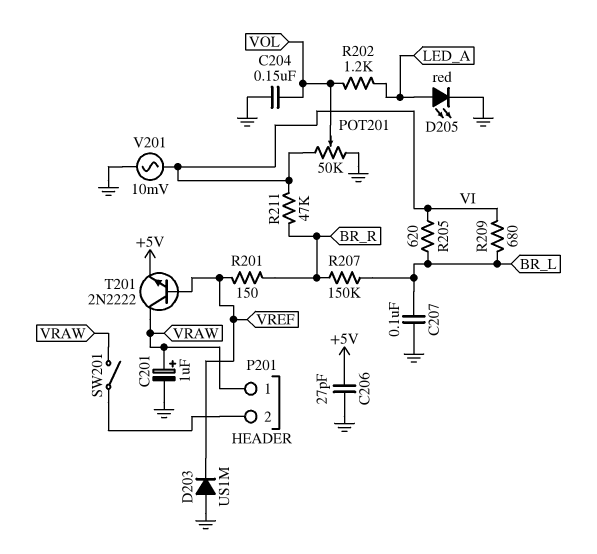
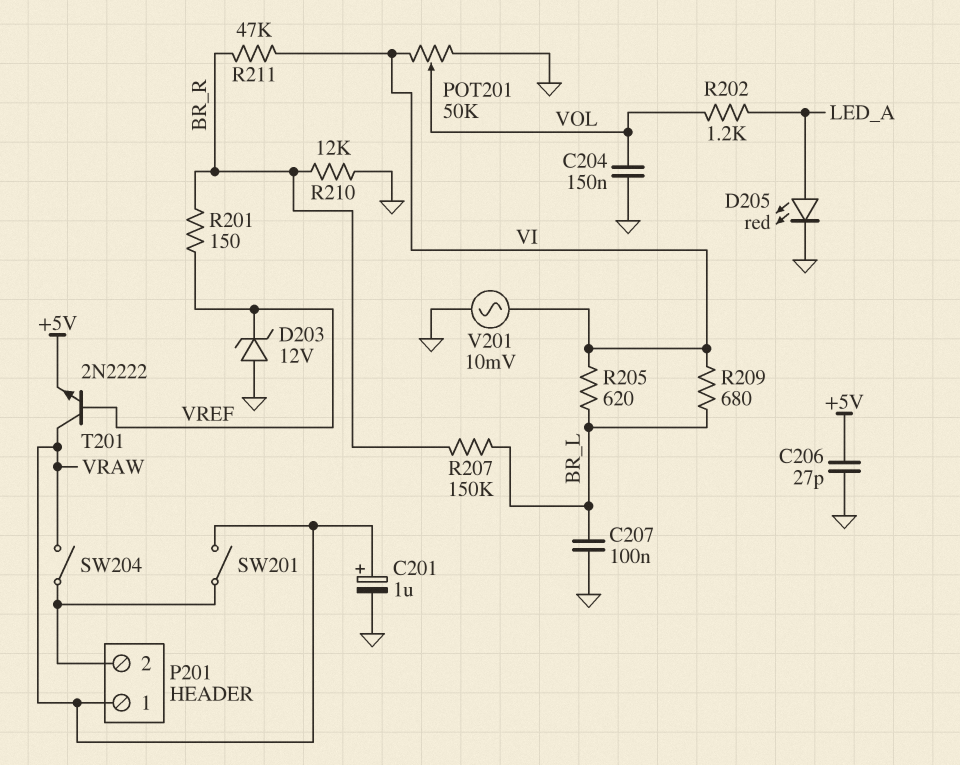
D203: diode US1M (A GND, K VREF) -> zener 12V (A GND, K VREF)
R210: none -> 12k (BR_R, GND)
SW204: none -> switch (P201/2, VRAW)

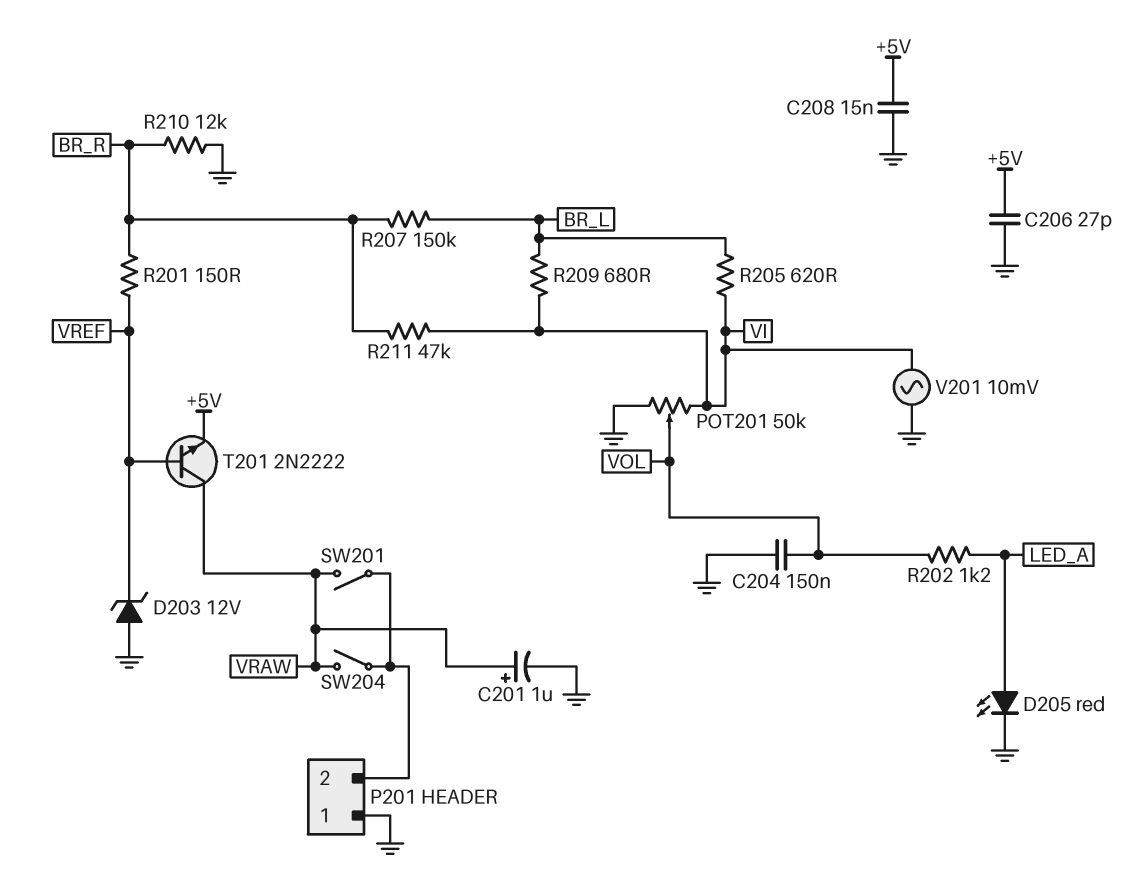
C207: 100nF (BR_L, GND) -> none
C208: none -> 15nF (+5V, GND)
P201 pin 1: VRAW -> GND

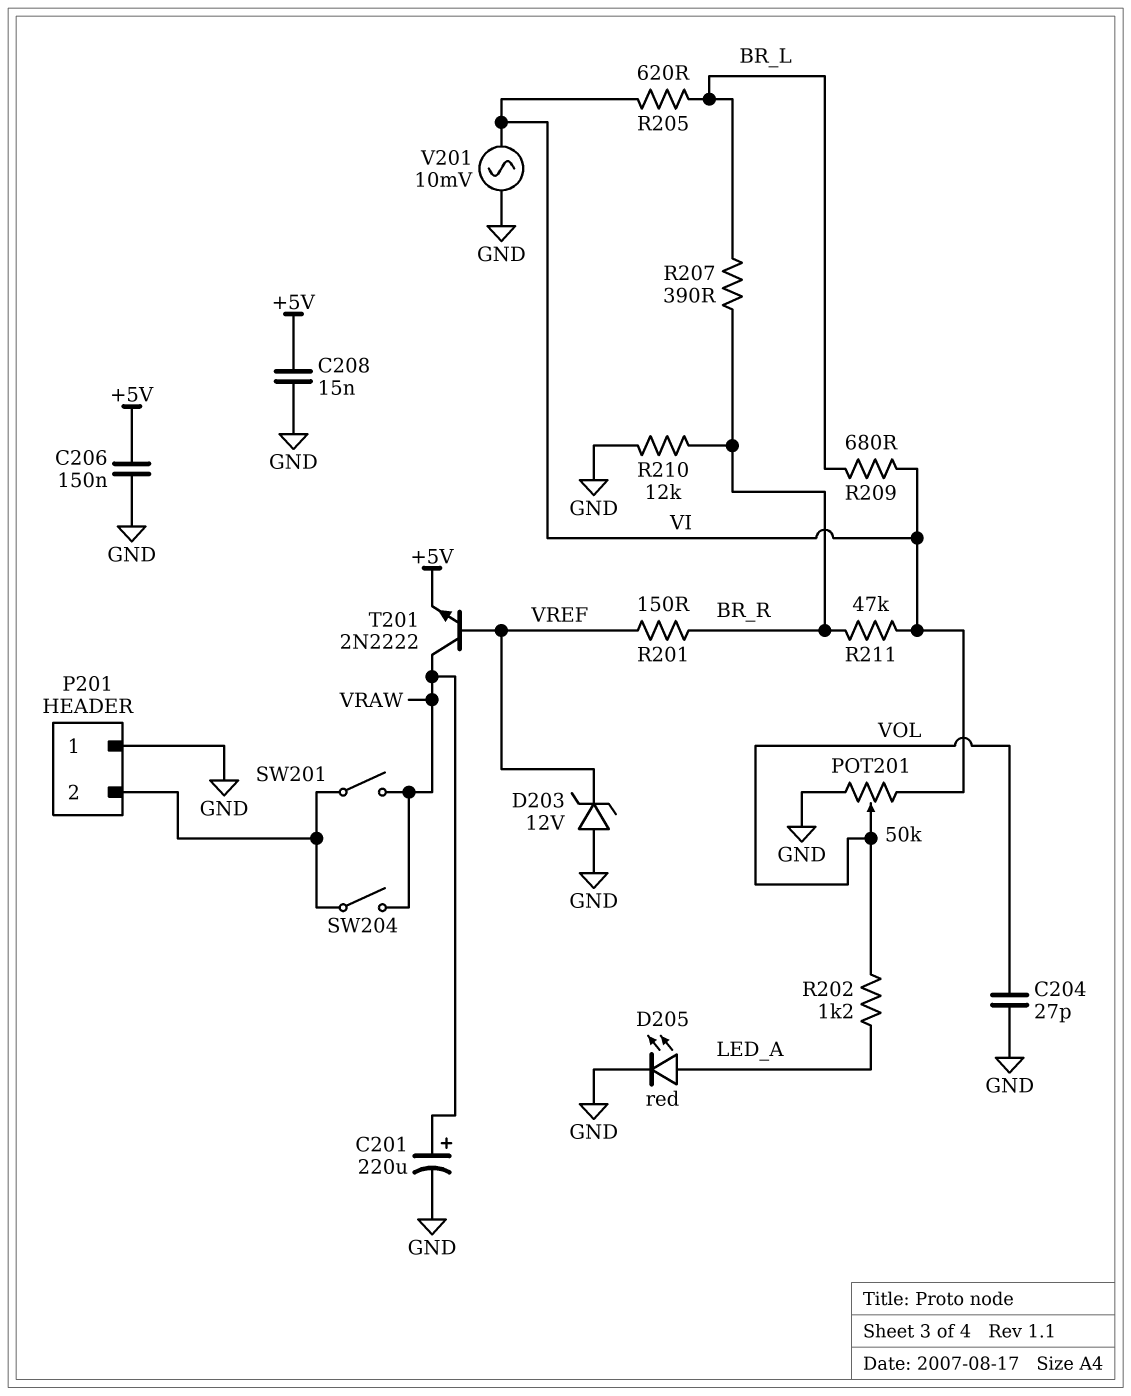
C201: 1uF (plus VRAW, minus GND) -> 220uF (plus VRAW, minus GND)
C204: 150nF (GND, VOL) -> 27pF (GND, VOL)
C206: 27pF (+5V, GND) -> 150nF (+5V, GND)
R207: 150k (BR_L, BR_R) -> 390 (BR_L, BR_R)

